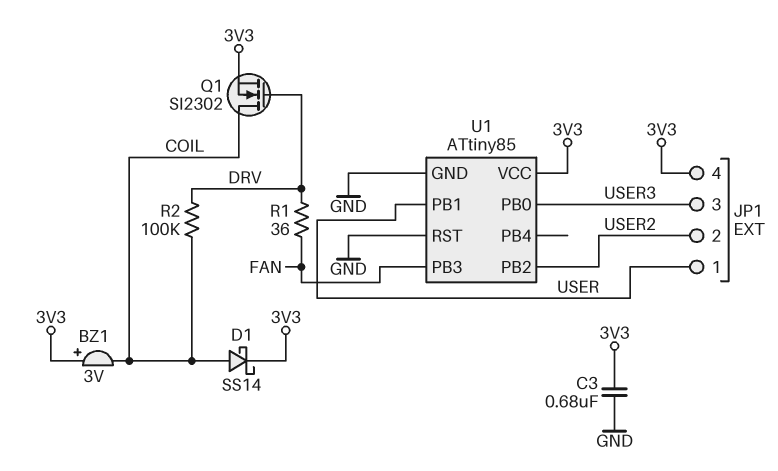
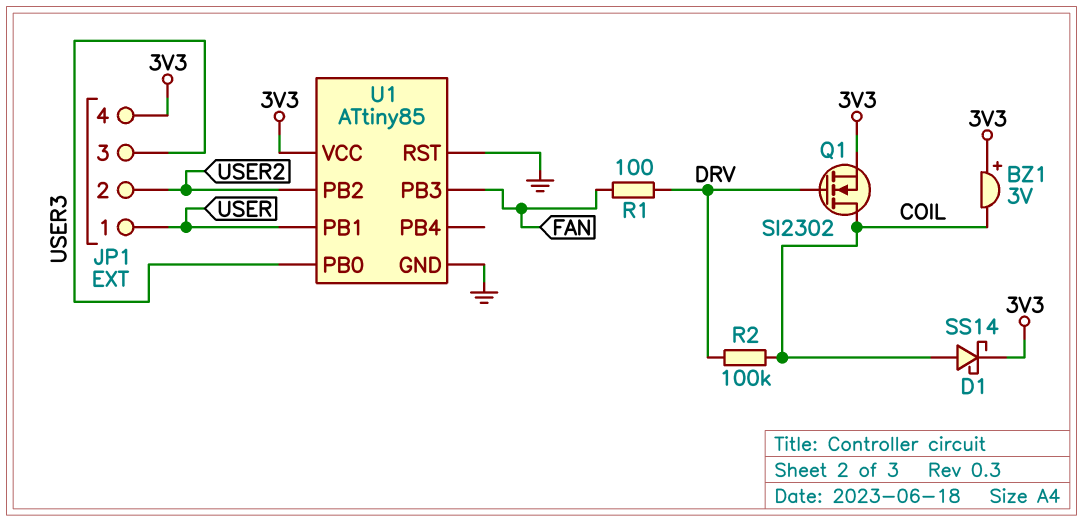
C3: 680nF (3V3, GND) -> none
R1: 36 (DRV, FAN) -> 100 (DRV, FAN)

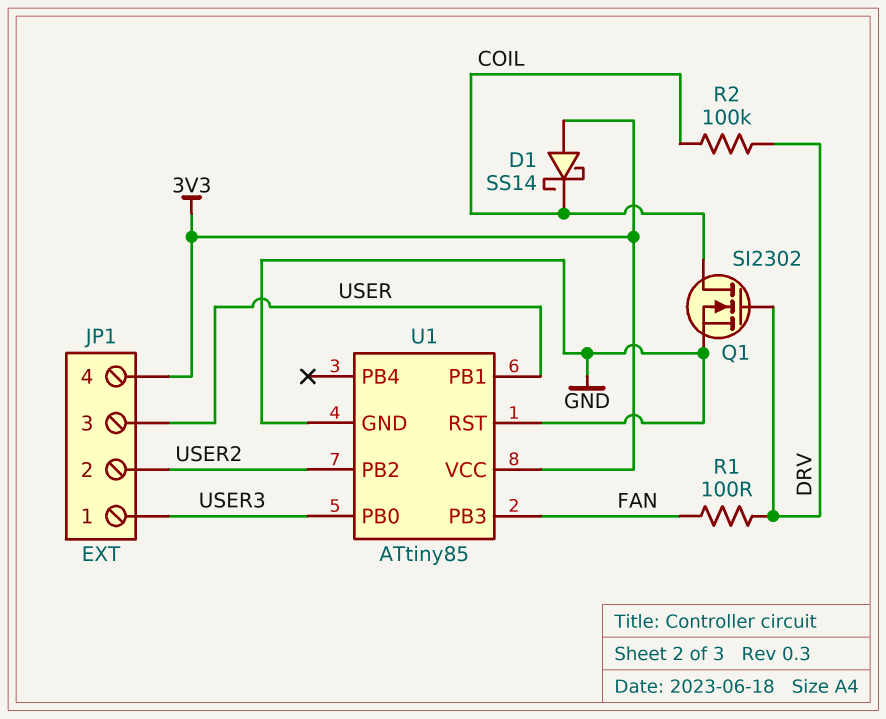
BZ1: buzzer 3V (plus 3V3, minus COIL) -> none
D1: schottky SS14 (A COIL, K 3V3) -> schottky SS14 (A 3V3, K COIL)
JP1 pin 1: USER -> USER3
JP1 pin 3: USER3 -> USER
Q1: NMOS SI2302 (G DRV, D COIL, S 3V3) -> NMOS SI2302 (G DRV, D COIL, S GND)

